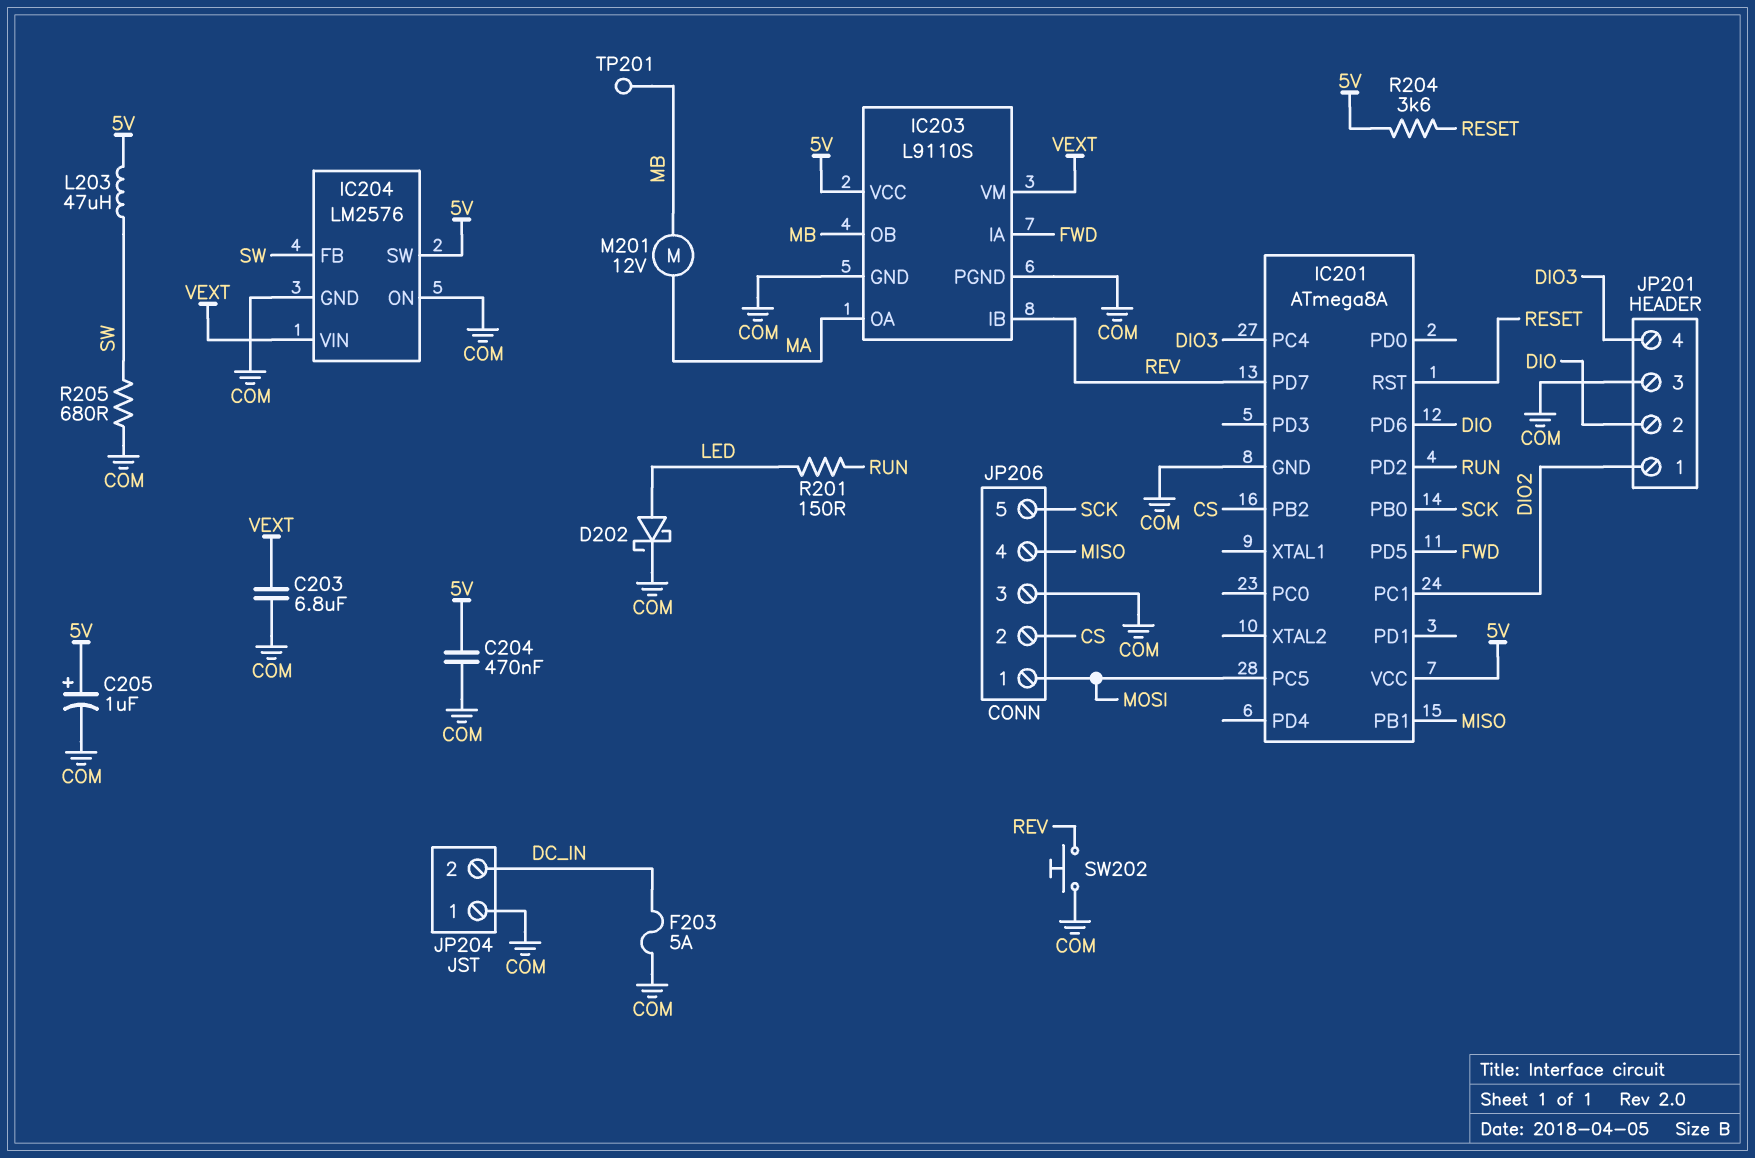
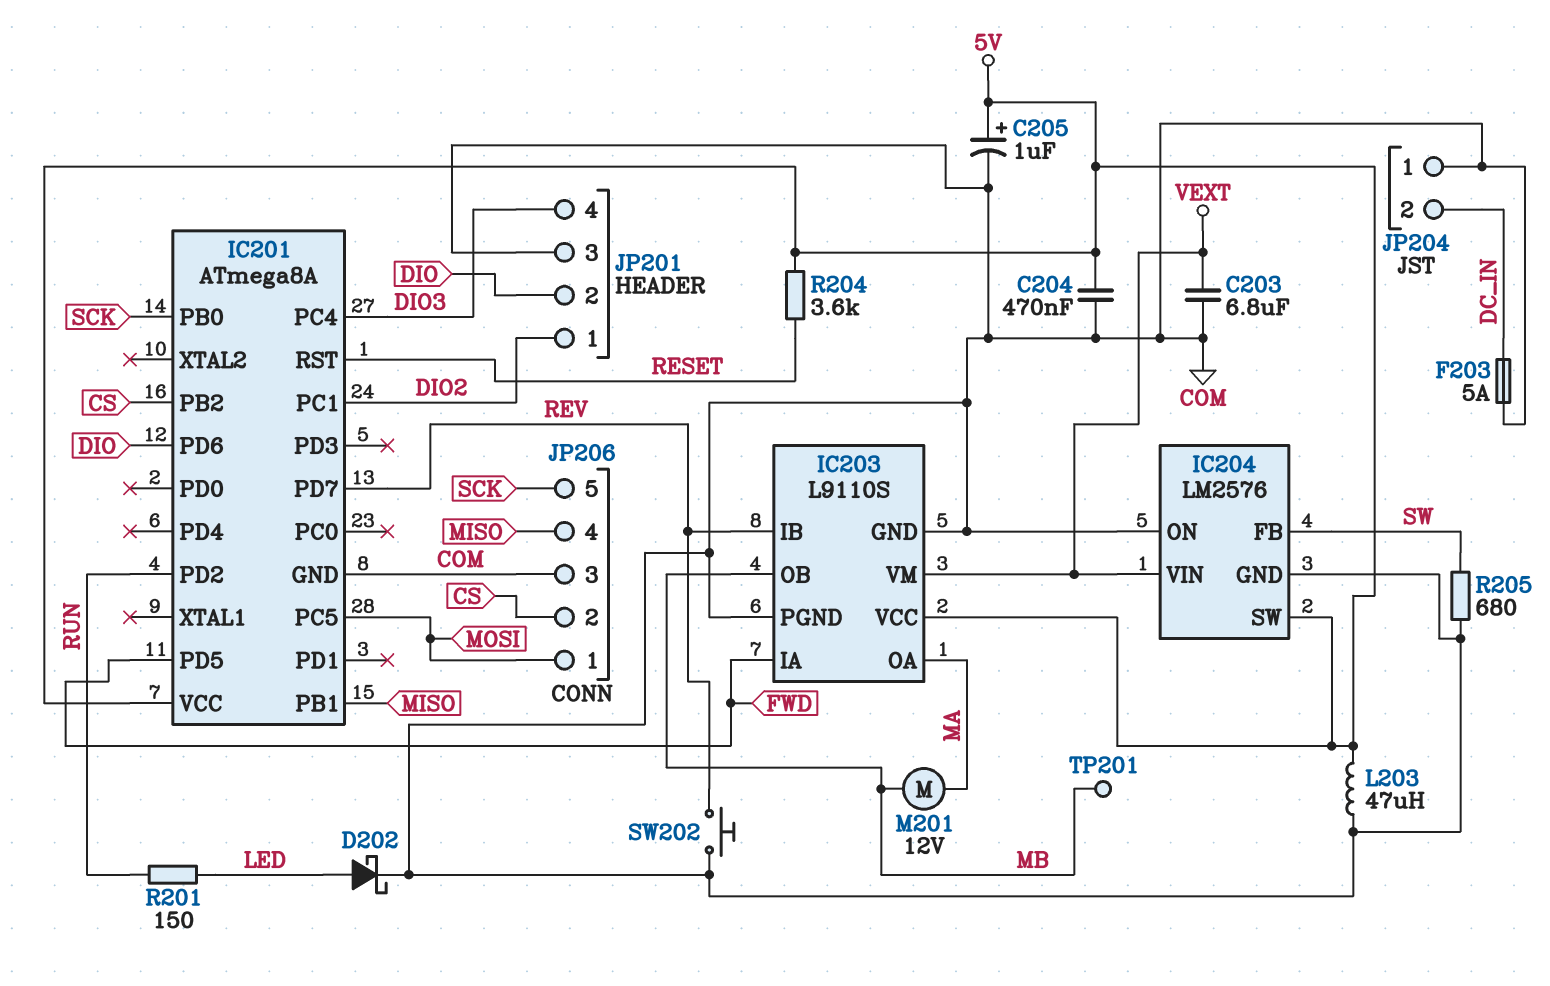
L203: 47uH (5V, SW) -> 47uH (5V, COM)

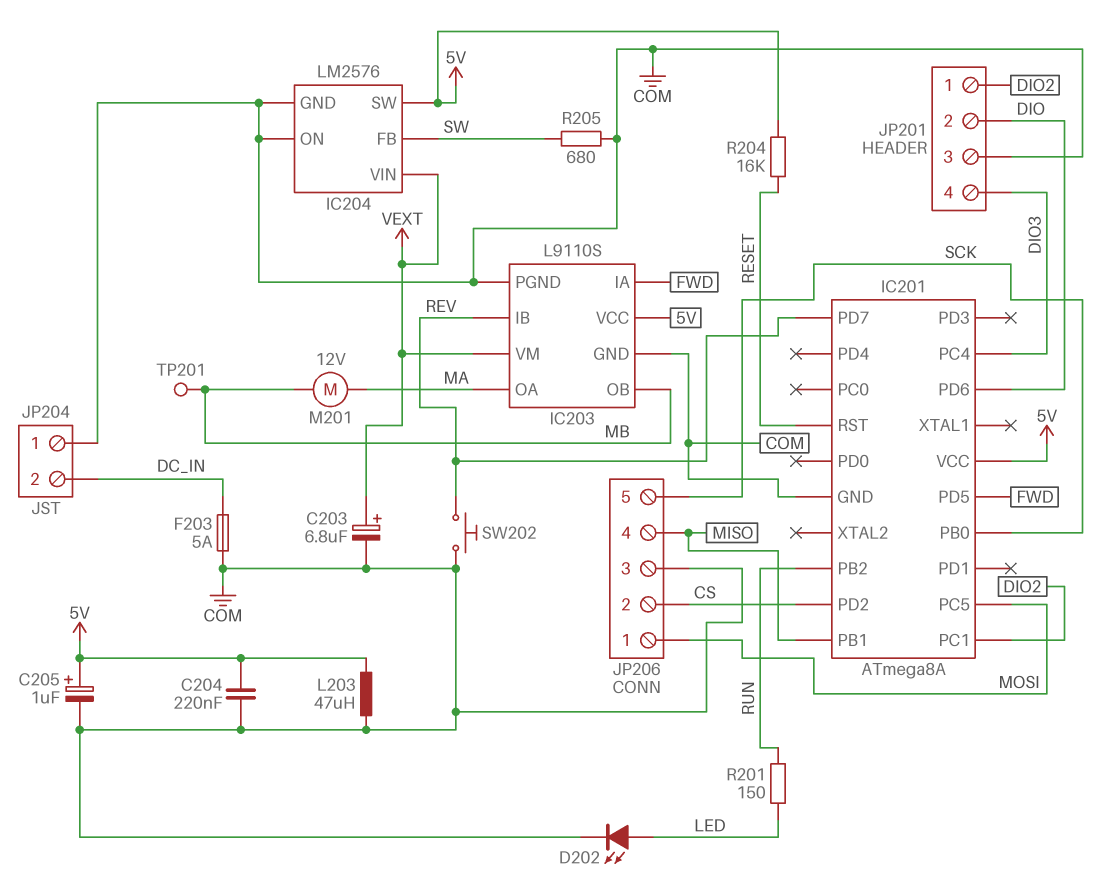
C203: 6.8uF (COM, VEXT) -> 6.8uF (plus VEXT, minus COM)
C204: 470nF (5V, COM) -> 220nF (5V, COM)
D202: schottky (A LED, K COM) -> LED (A LED, K COM)
IC201 pin PB2: CS -> RUN
IC201 pin PD2: RUN -> CS
R204: 3.6k (5V, RESET) -> 16k (5V, RESET)

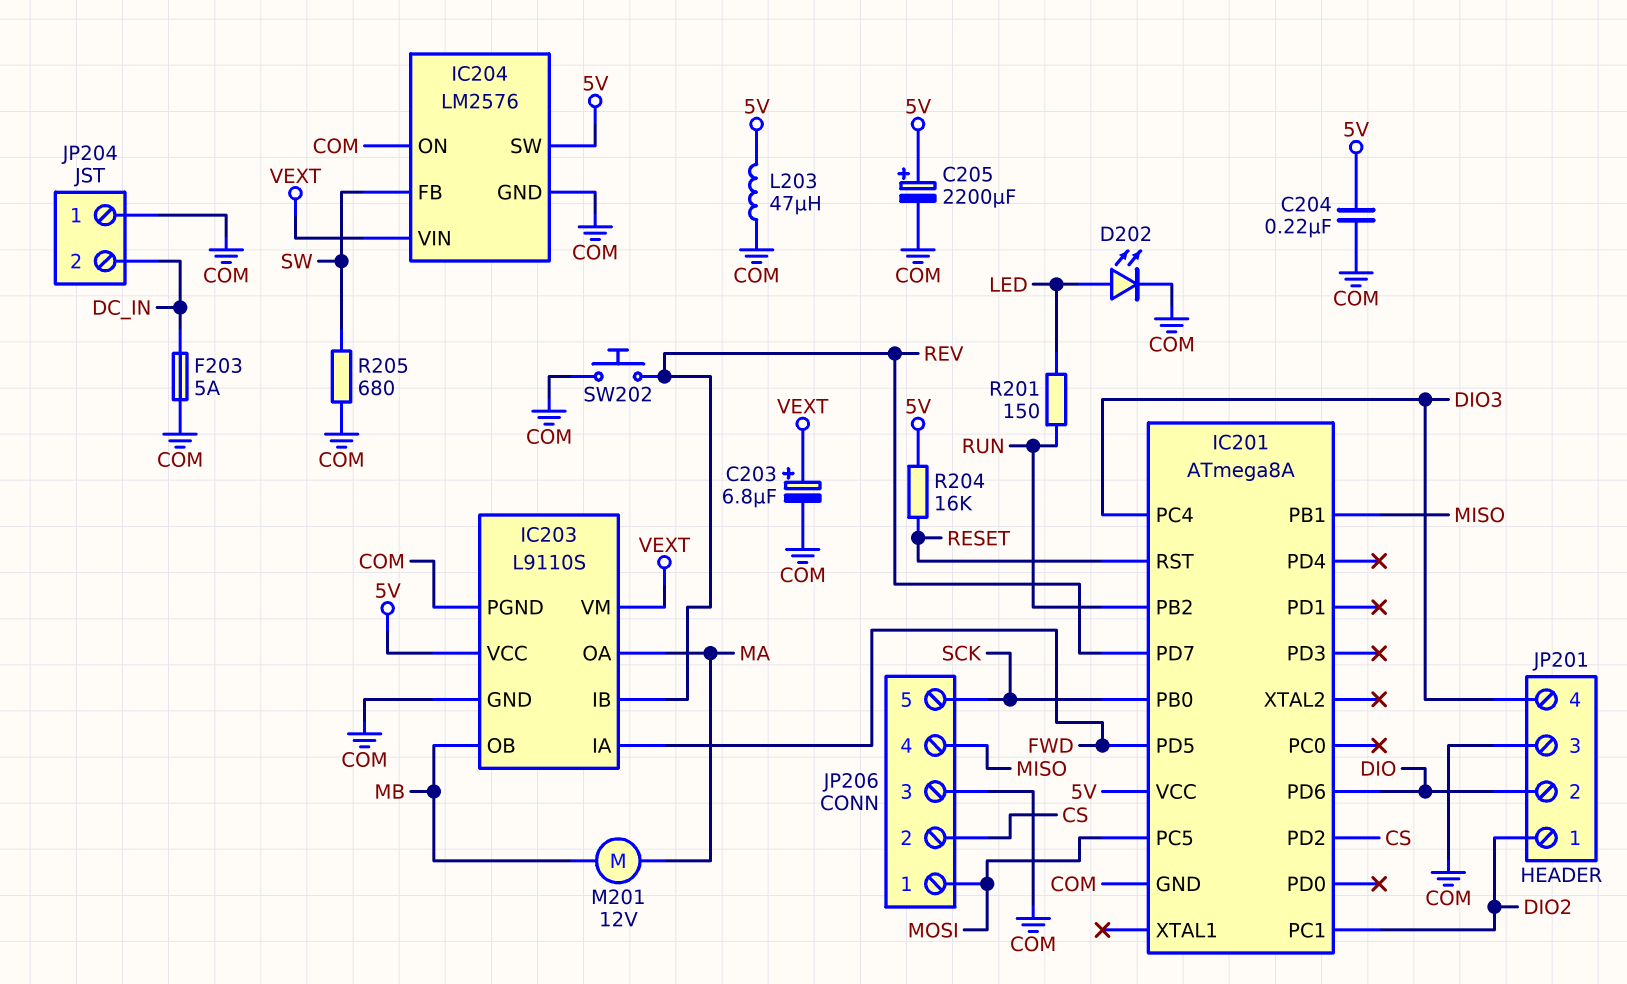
C205: 1uF (plus 5V, minus COM) -> 2200uF (plus 5V, minus COM)
TP201: test point (MB) -> none

